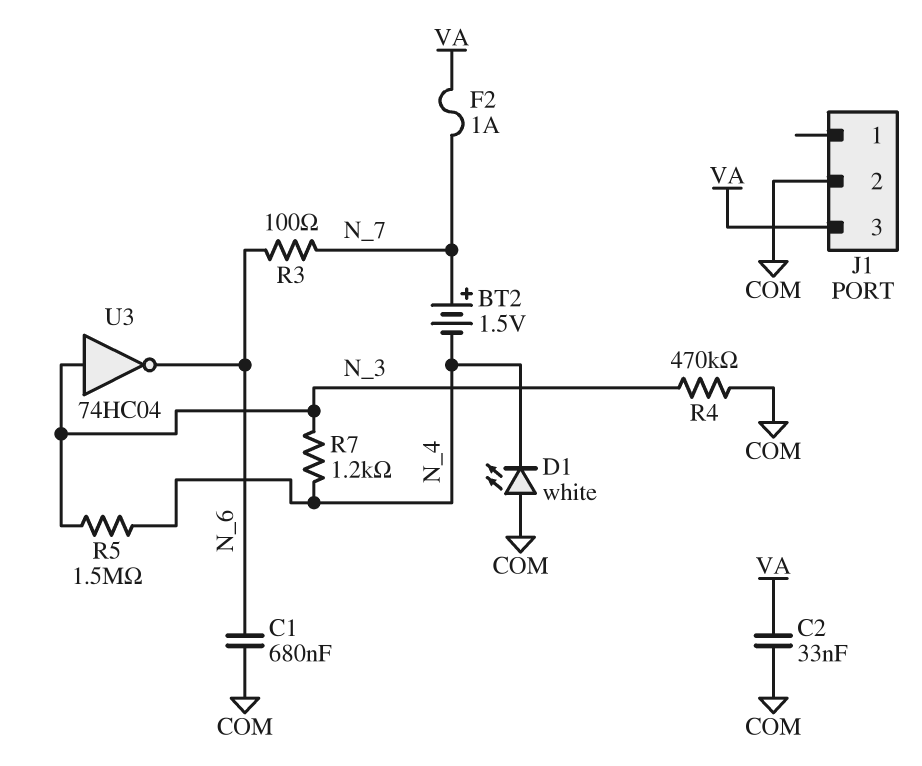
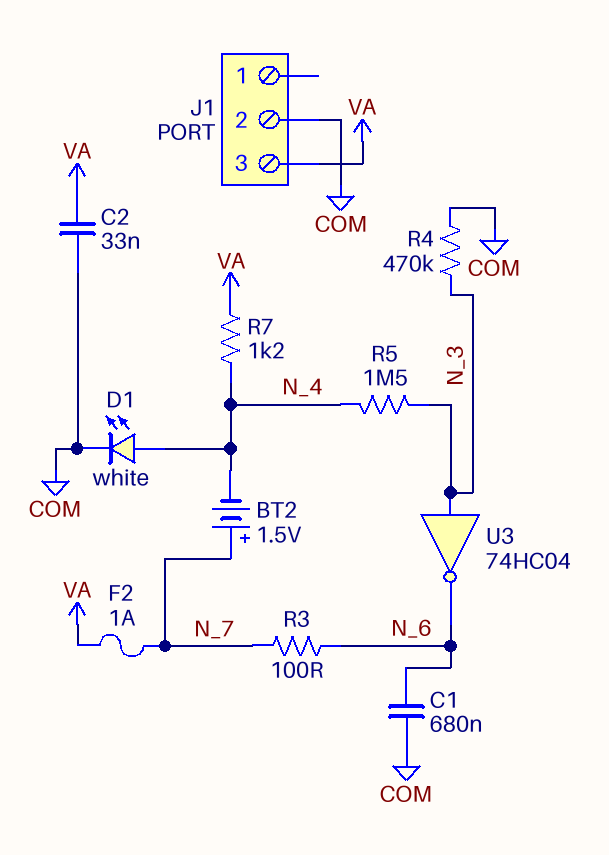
D1: LED white (A COM, K N_4) -> LED white (A N_4, K COM)
R7: 1.2k (N_3, N_4) -> 1.2k (N_4, VA)

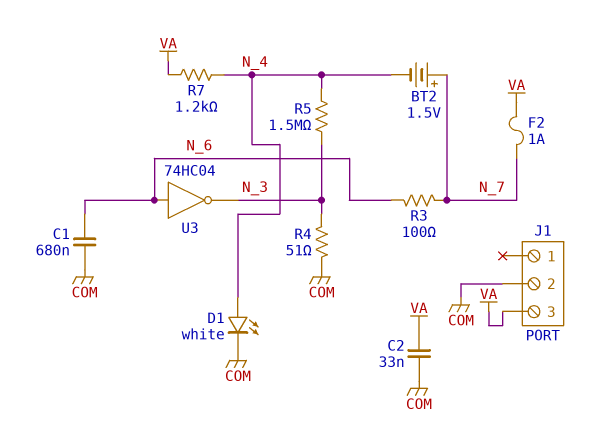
R4: 470k (COM, N_3) -> 51 (COM, N_3)
U3: NOT 74HC04 (in N_3, out N_6) -> NOT 74HC04 (in N_6, out N_3)

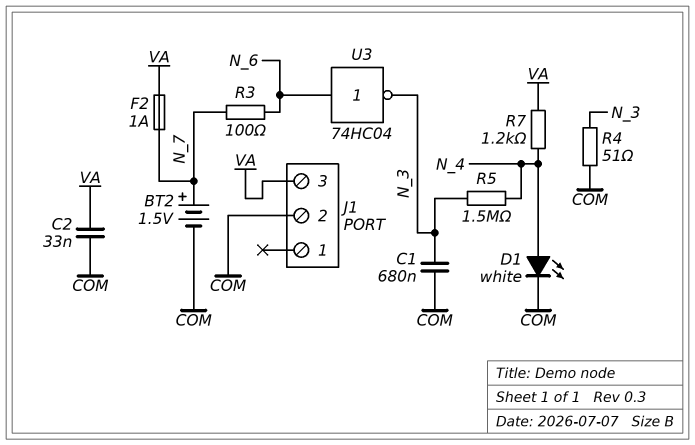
BT2: 1.5V (plus N_7, minus N_4) -> 1.5V (plus N_7, minus COM)
C1: 680nF (COM, N_6) -> 680nF (COM, N_3)

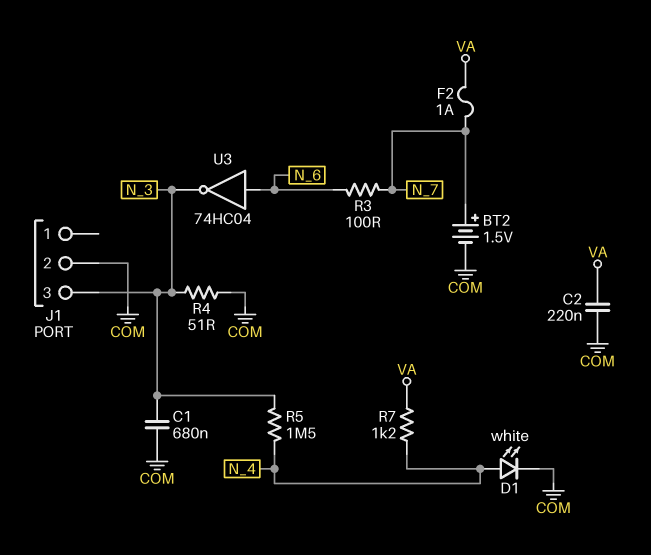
C2: 33nF (COM, VA) -> 220nF (COM, VA)
J1 pin 3: VA -> N_3

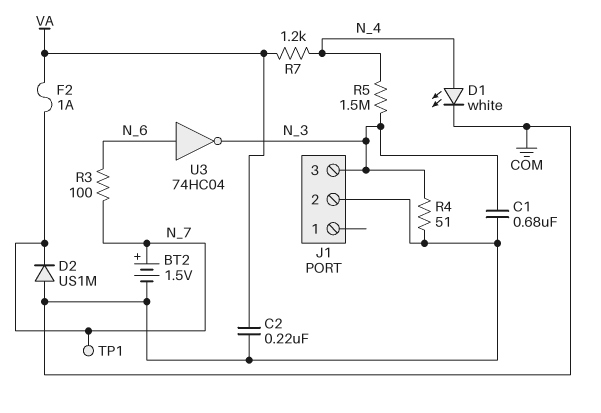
D2: none -> diode US1M (A COM, K N_7)
TP1: none -> test point (N_7)

